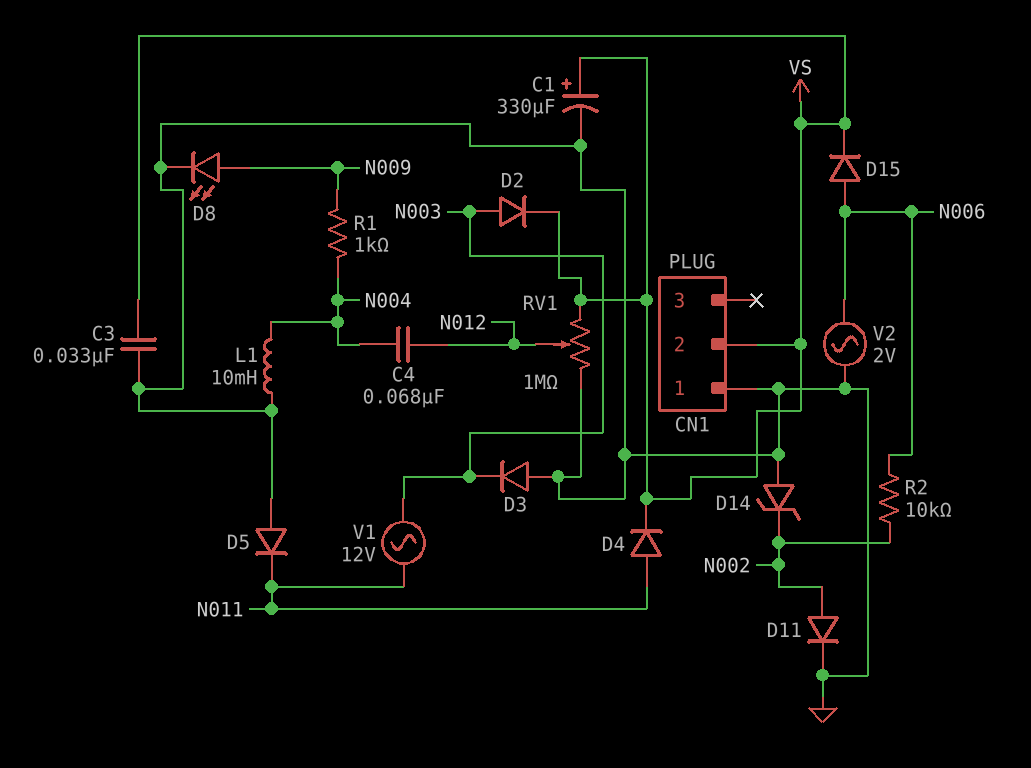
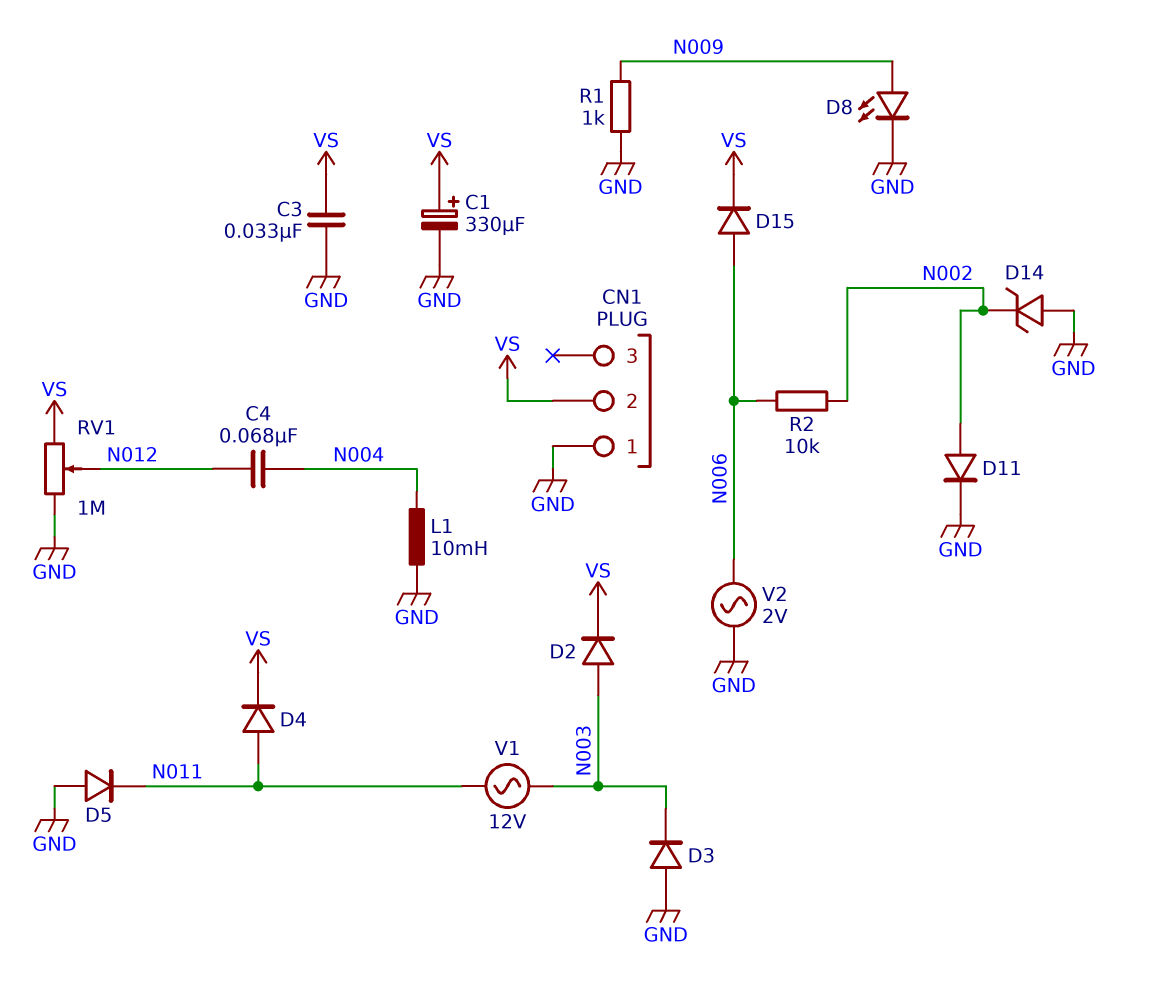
R1: 1k (N004, N009) -> 1k (GND, N009)

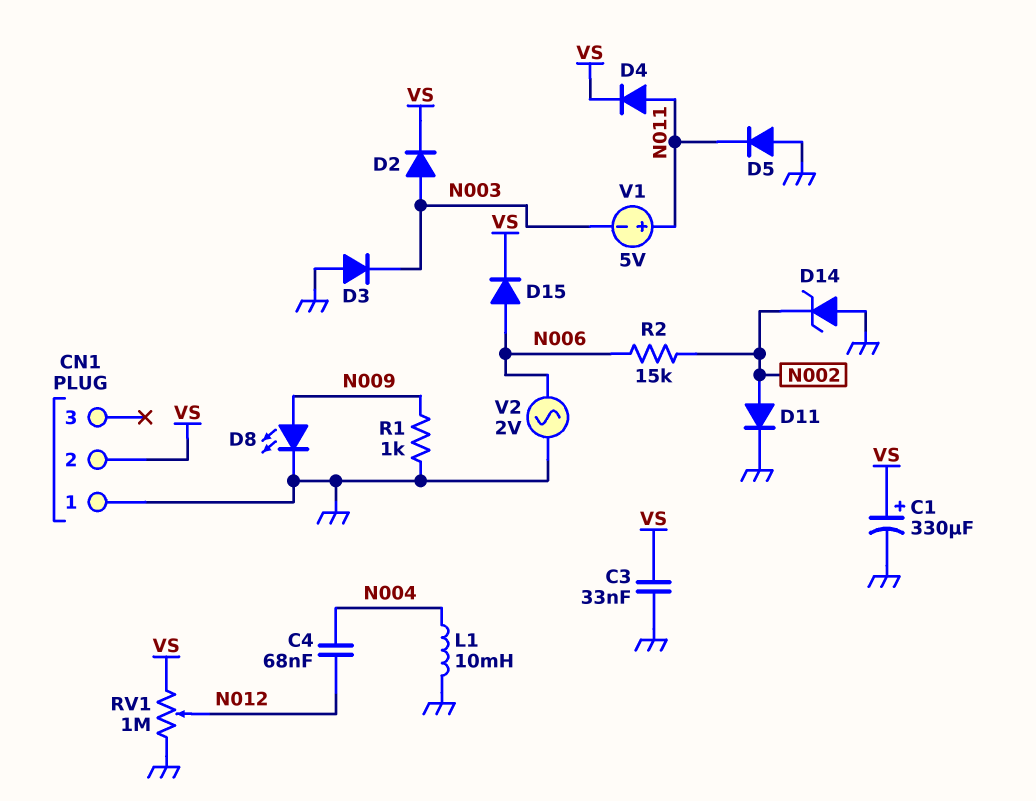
R2: 10k (N002, N006) -> 15k (N002, N006)
V1: AC 12V (N003, N011) -> 5V (plus N011, minus N003)

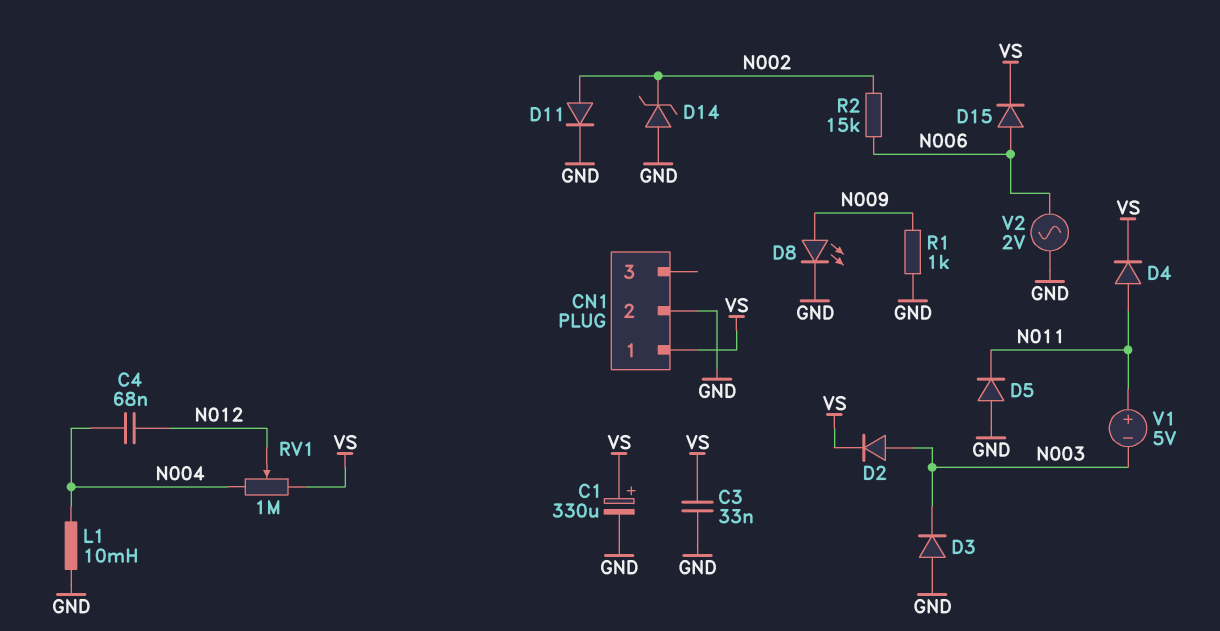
CN1 pin 1: GND -> VS
CN1 pin 2: VS -> GND
RV1: 1M (GND, VS, wiper N012) -> 1M (N004, VS, wiper N012)

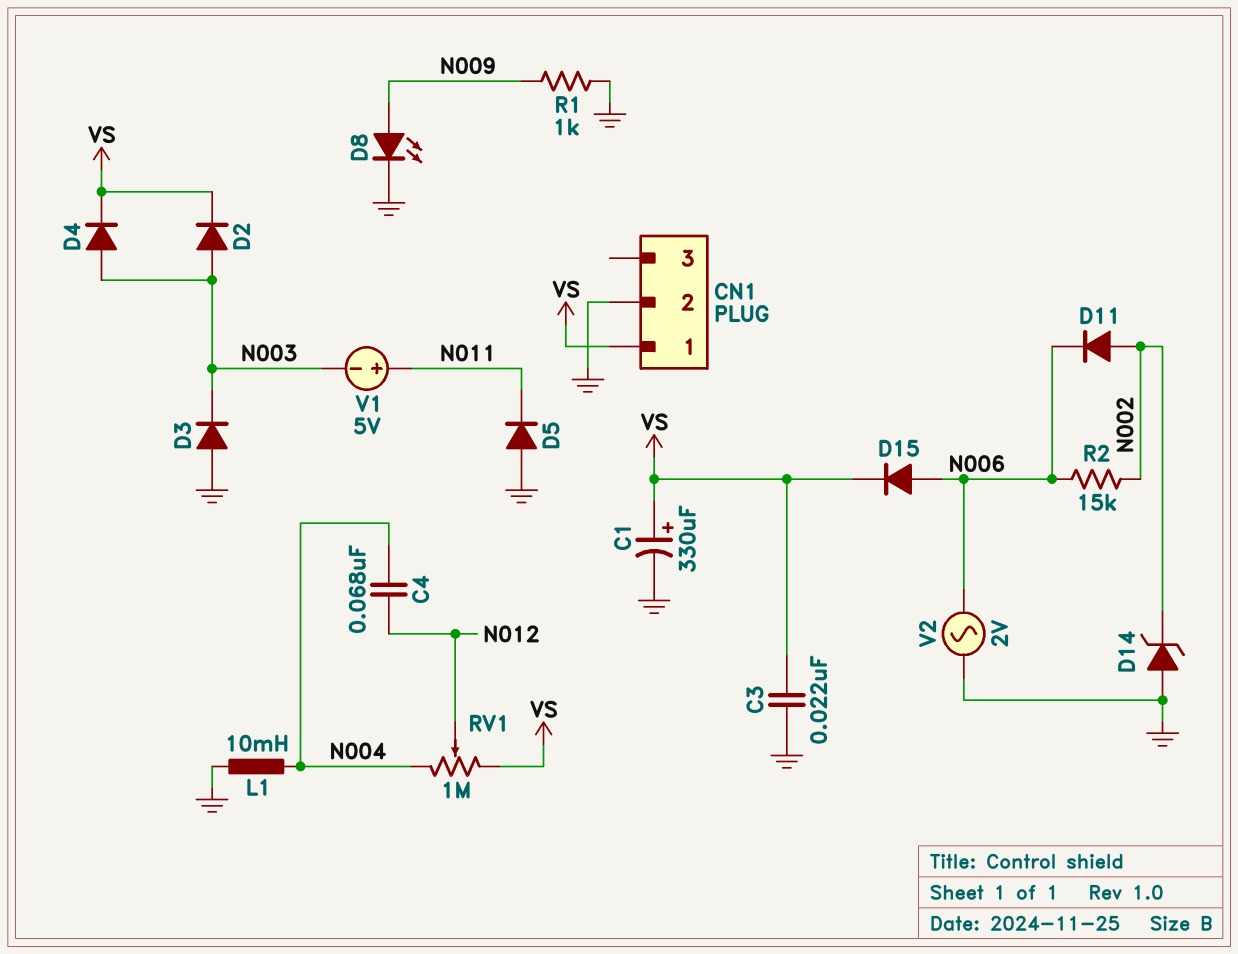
C3: 33nF (GND, VS) -> 22nF (GND, VS)
D4: diode (A N011, K VS) -> diode (A N003, K VS)
D11: diode (A N002, K GND) -> diode (A N002, K N006)

